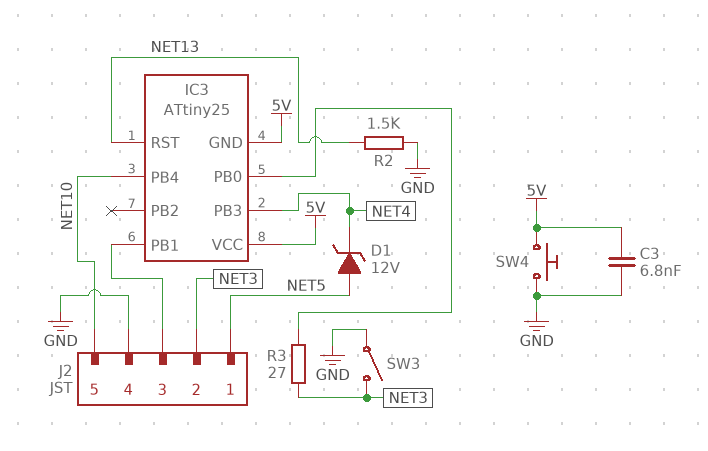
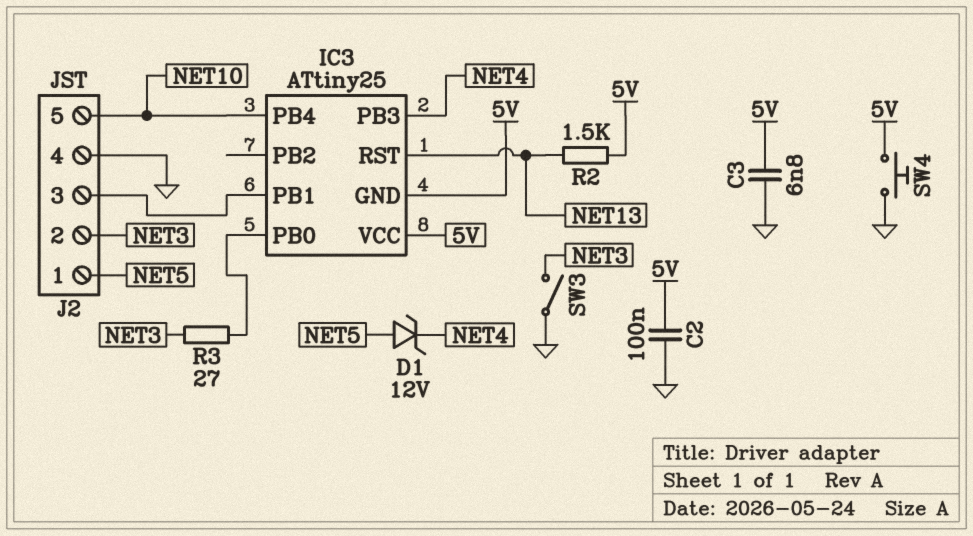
C2: none -> 100nF (5V, GND)
R2: 1.5k (GND, NET13) -> 1.5k (5V, NET13)

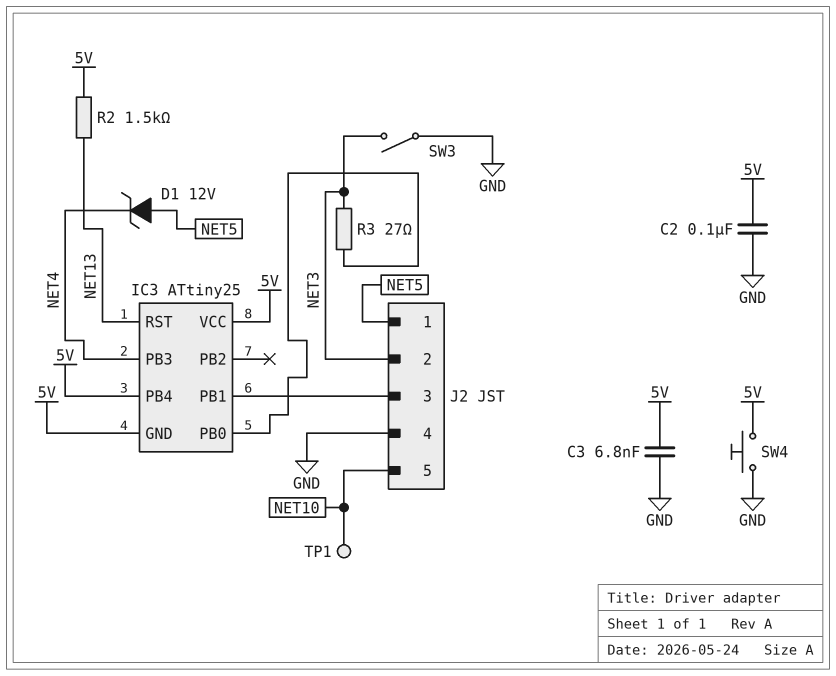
IC3 pin PB4: NET10 -> 5V
TP1: none -> test point (NET10)

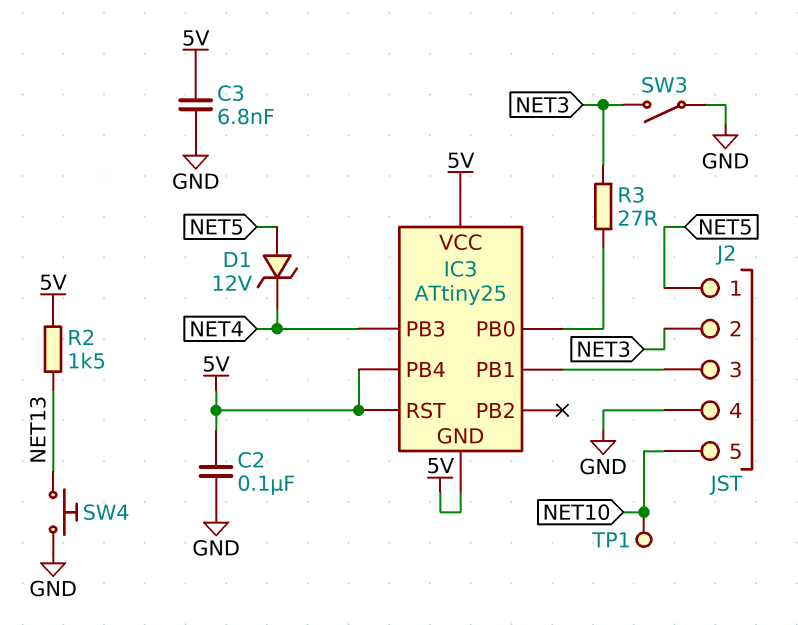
IC3 pin RST: NET13 -> 5V
SW4: button (5V, GND) -> button (GND, NET13)

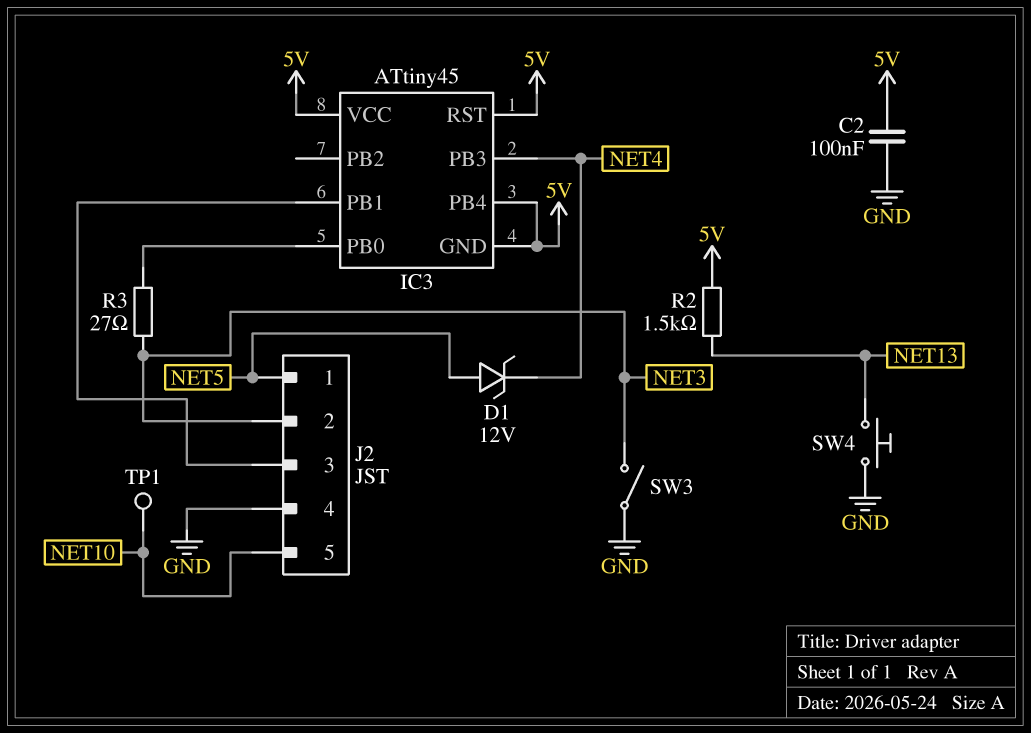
C3: 6.8nF (5V, GND) -> none
IC3: ATtiny25 -> ATtiny45

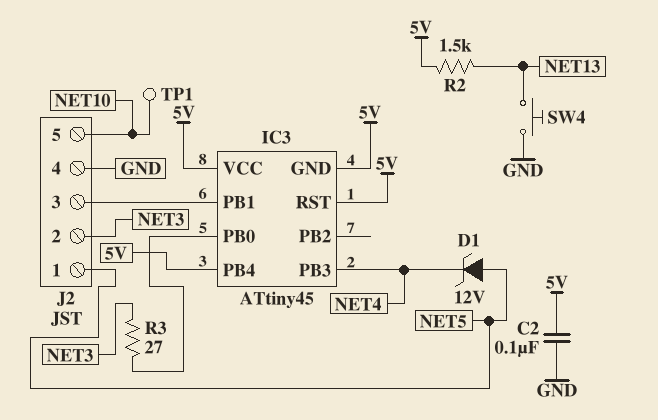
SW3: switch (GND, NET3) -> none

